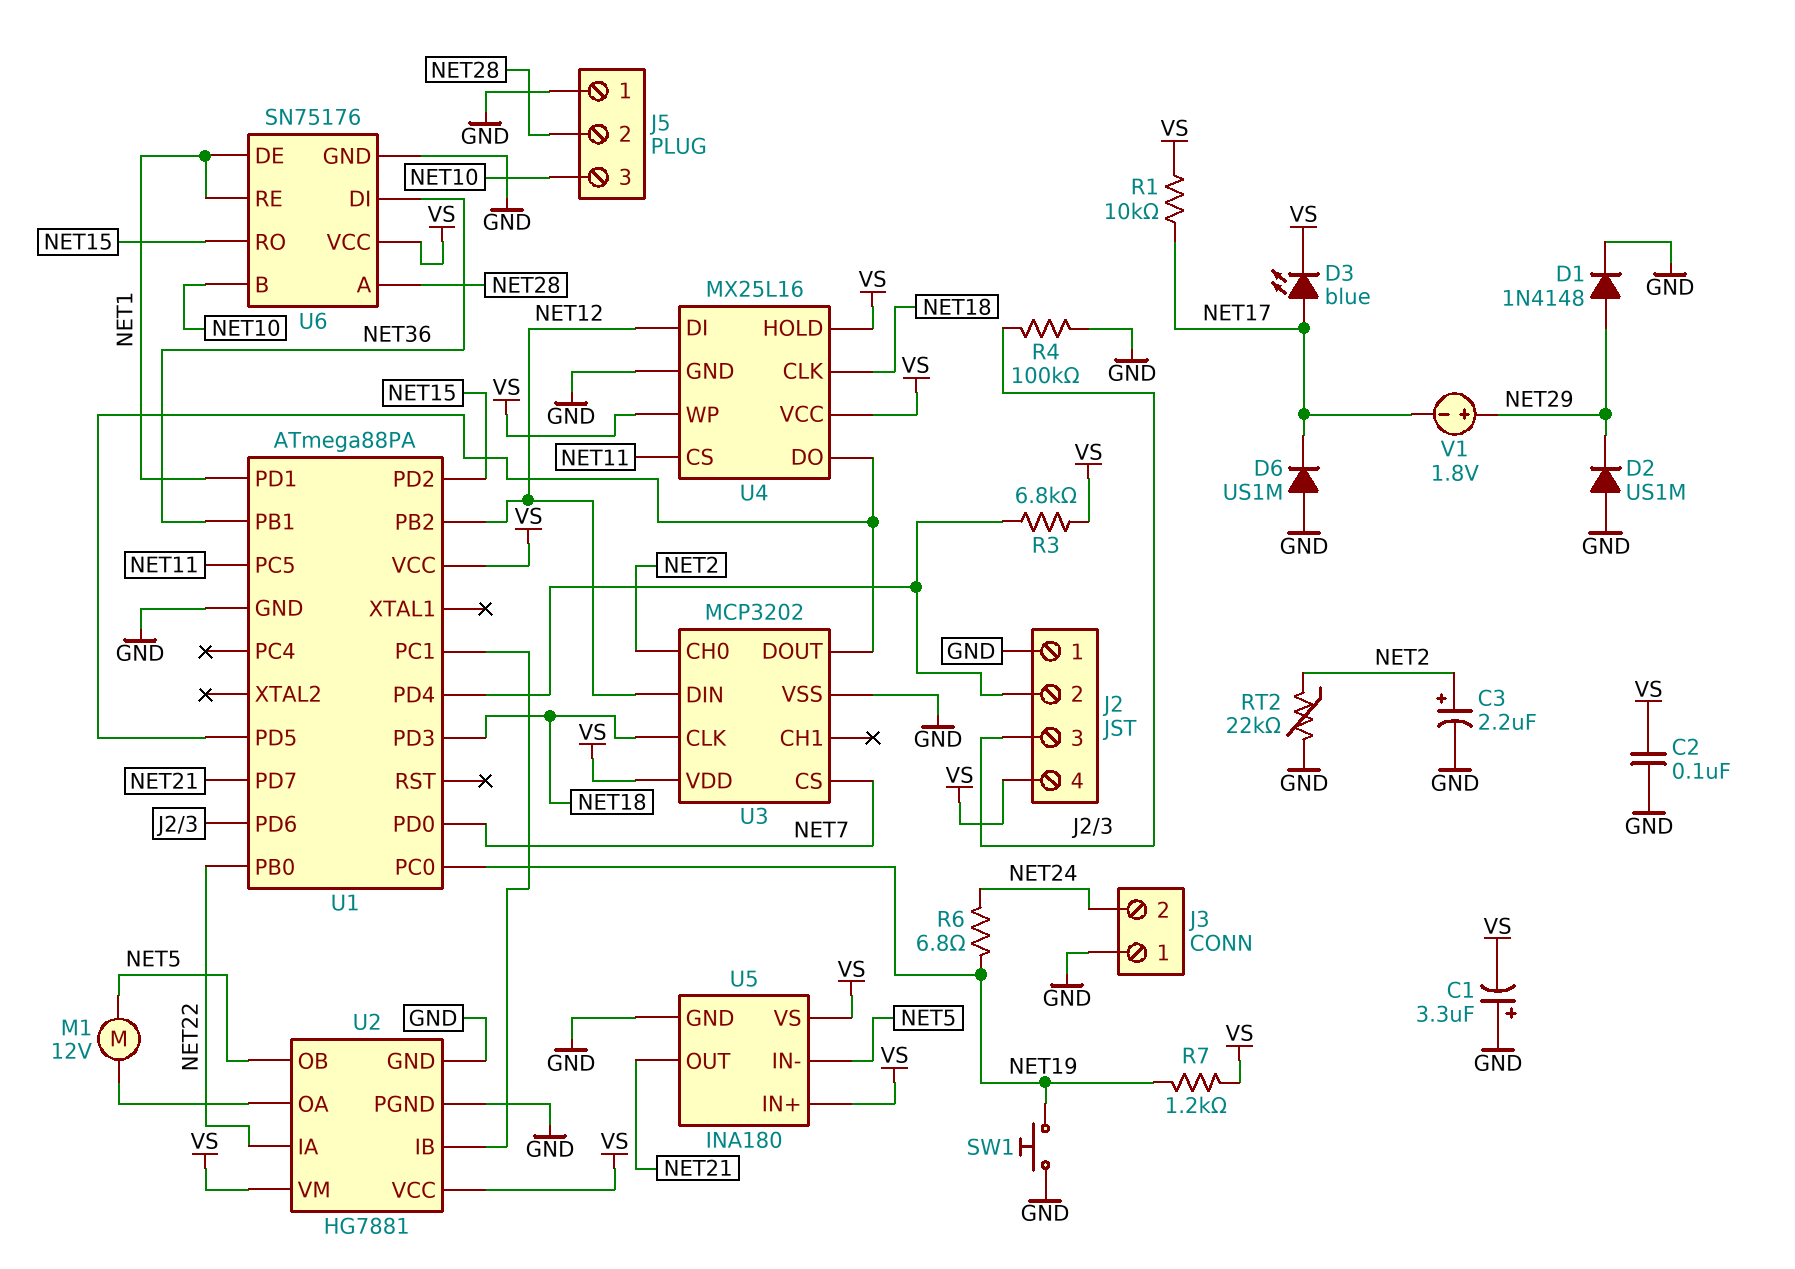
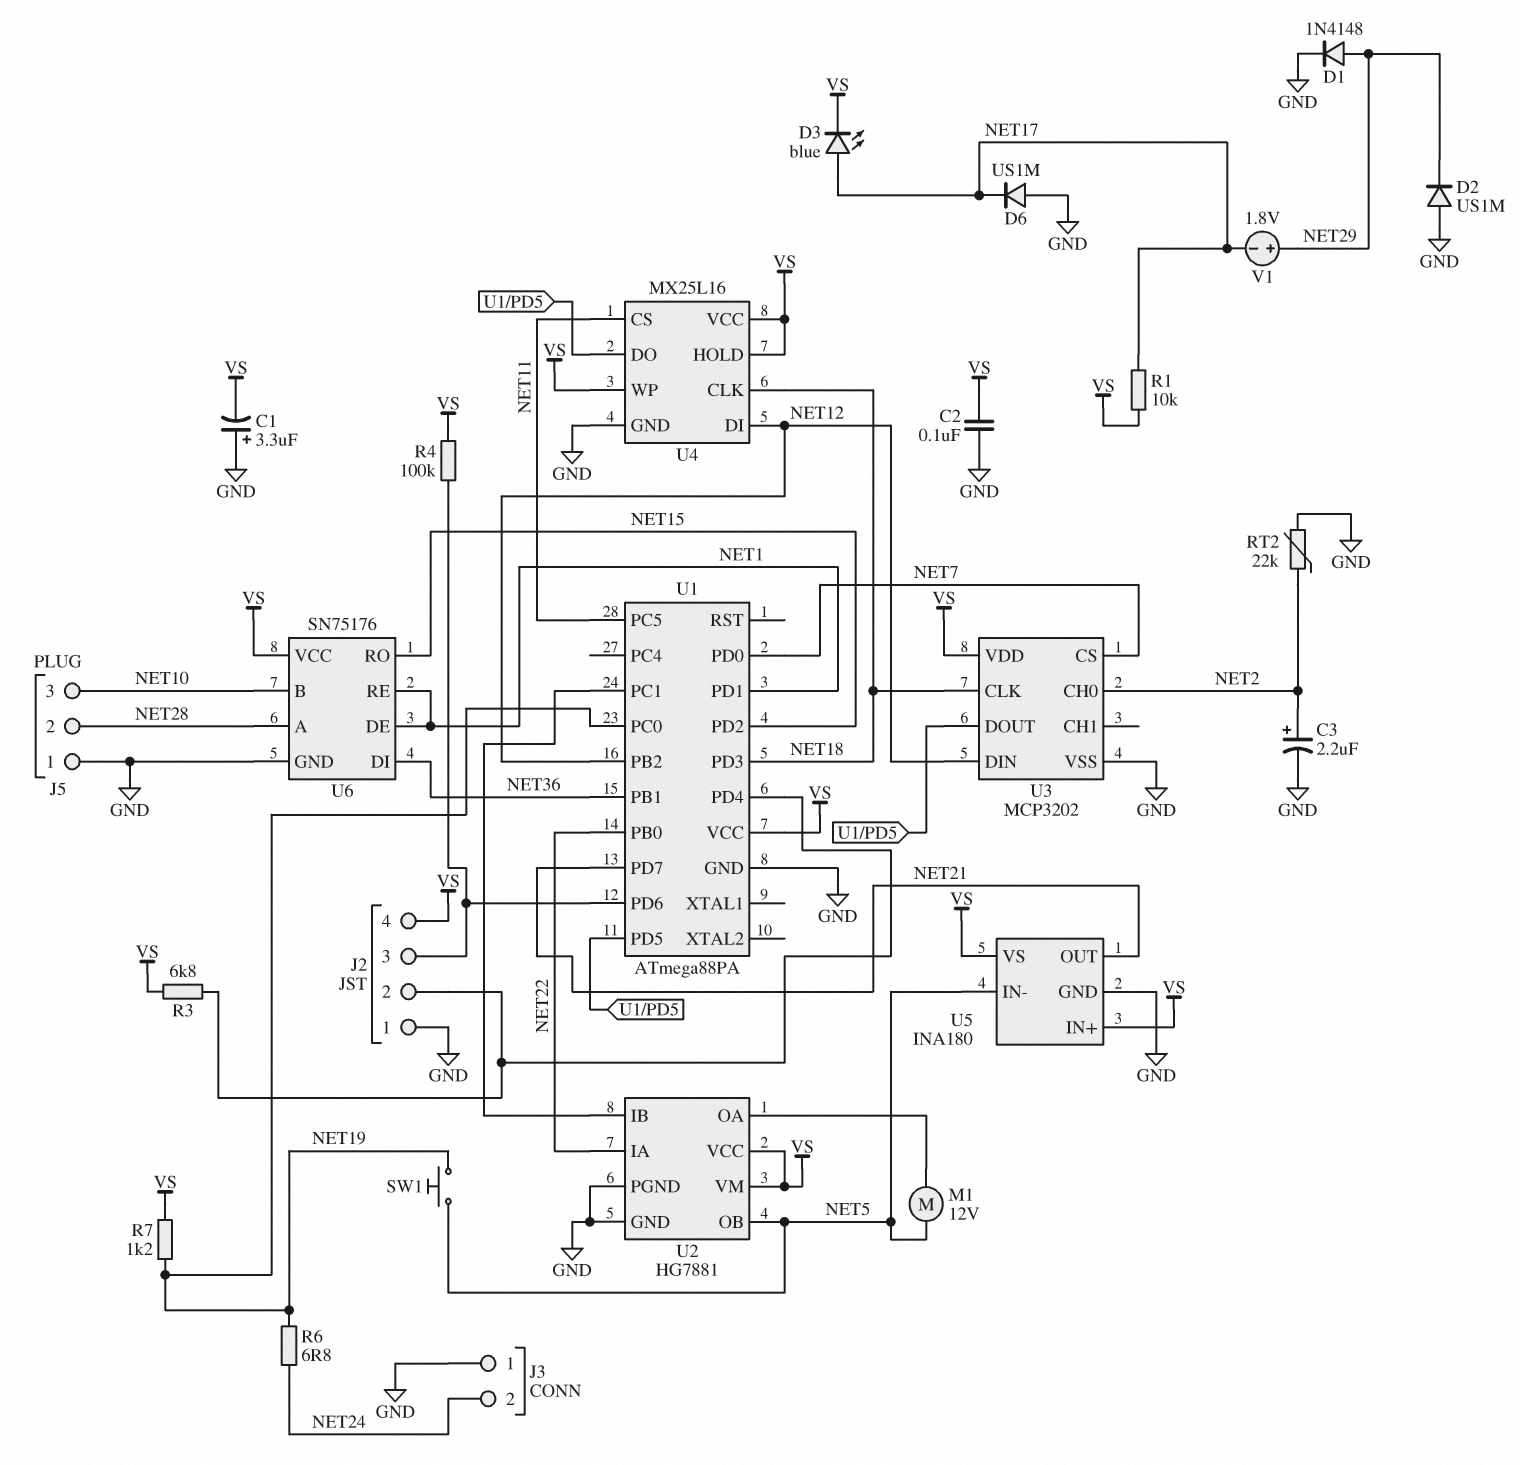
R4: 100k (GND, J2/3) -> 100k (J2/3, VS)
SW1: button (GND, NET19) -> button (NET5, NET19)

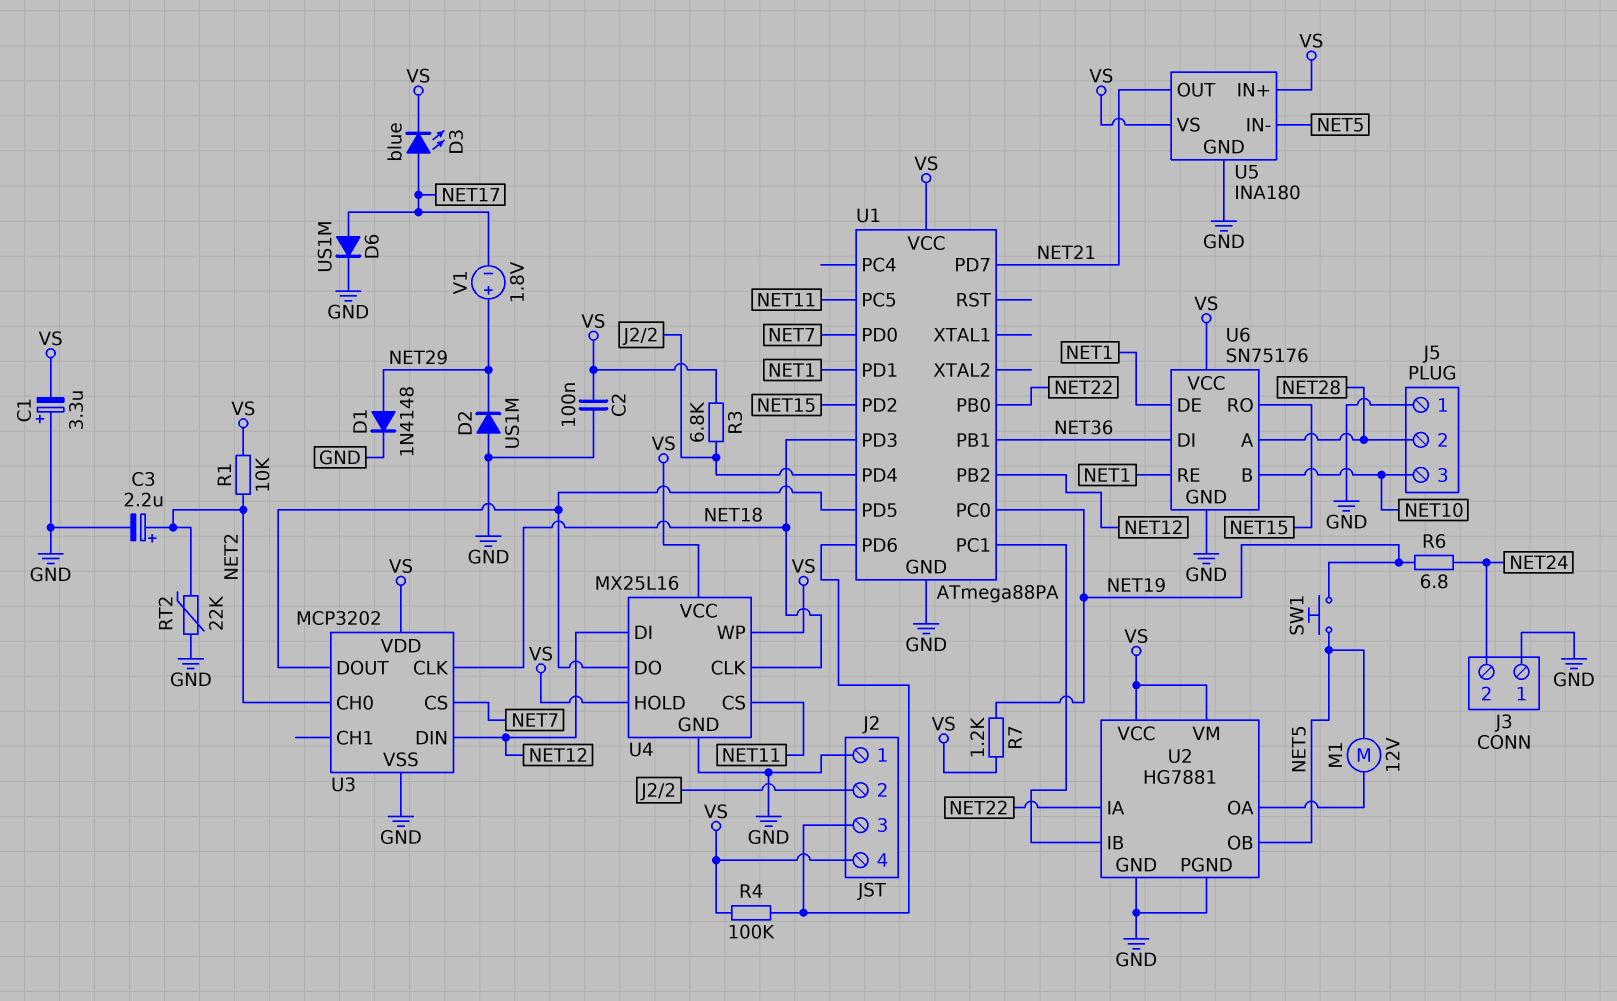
D6: diode US1M (A GND, K NET17) -> diode US1M (A NET17, K GND)
R1: 10k (NET17, VS) -> 10k (NET2, VS)

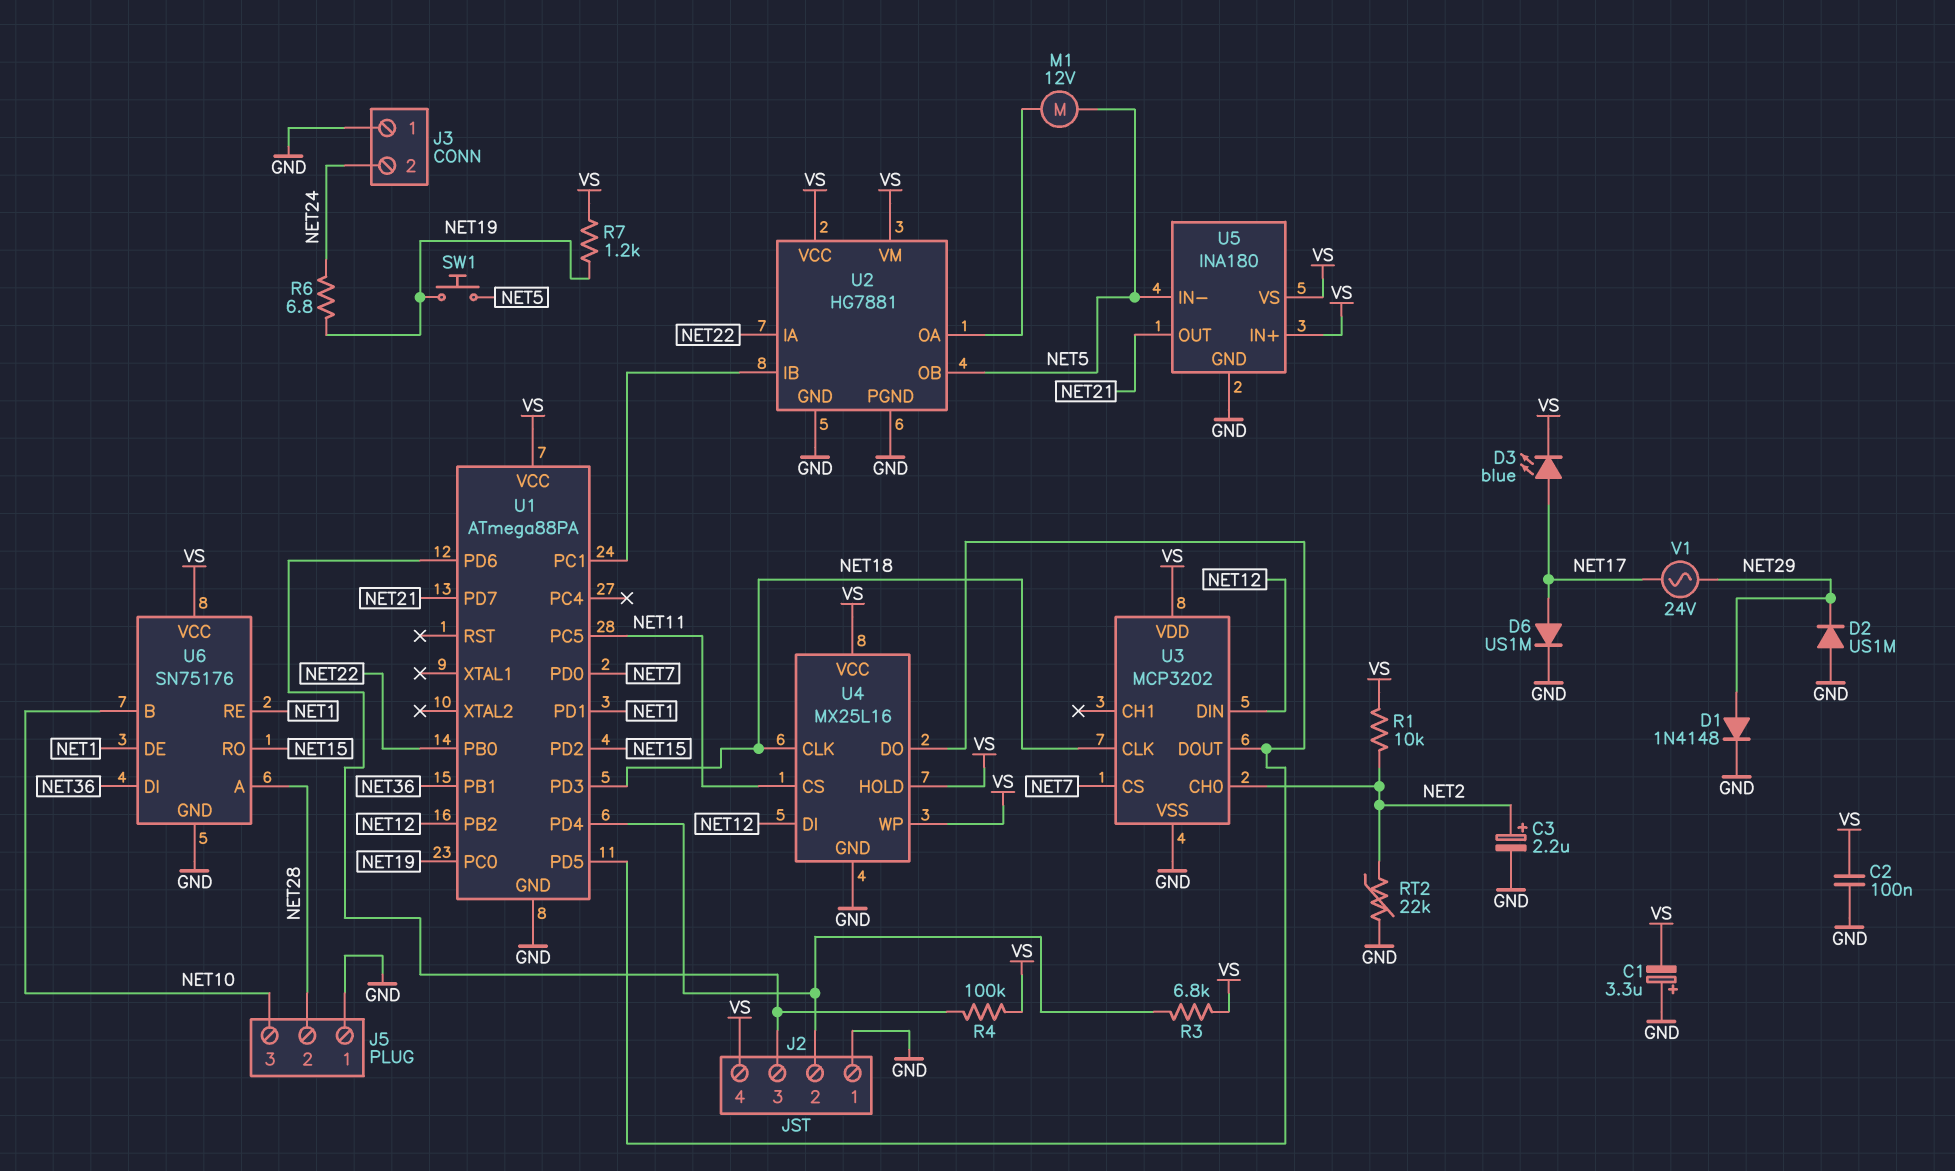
V1: 1.8V (plus NET29, minus NET17) -> AC 24V (NET17, NET29)

